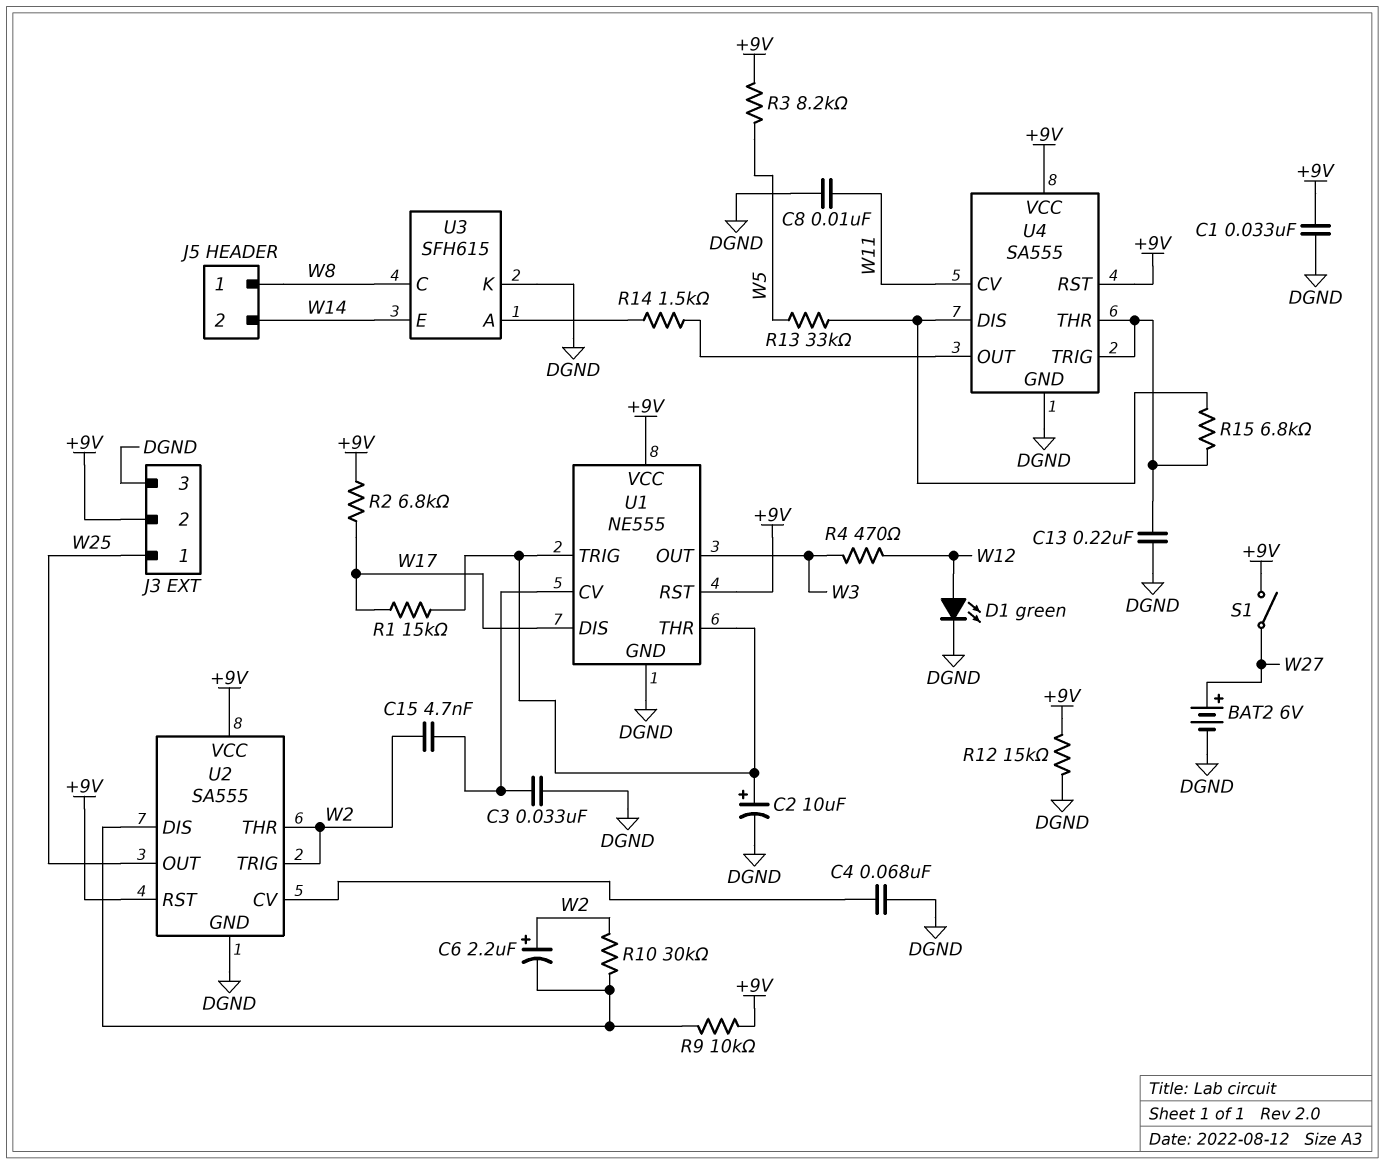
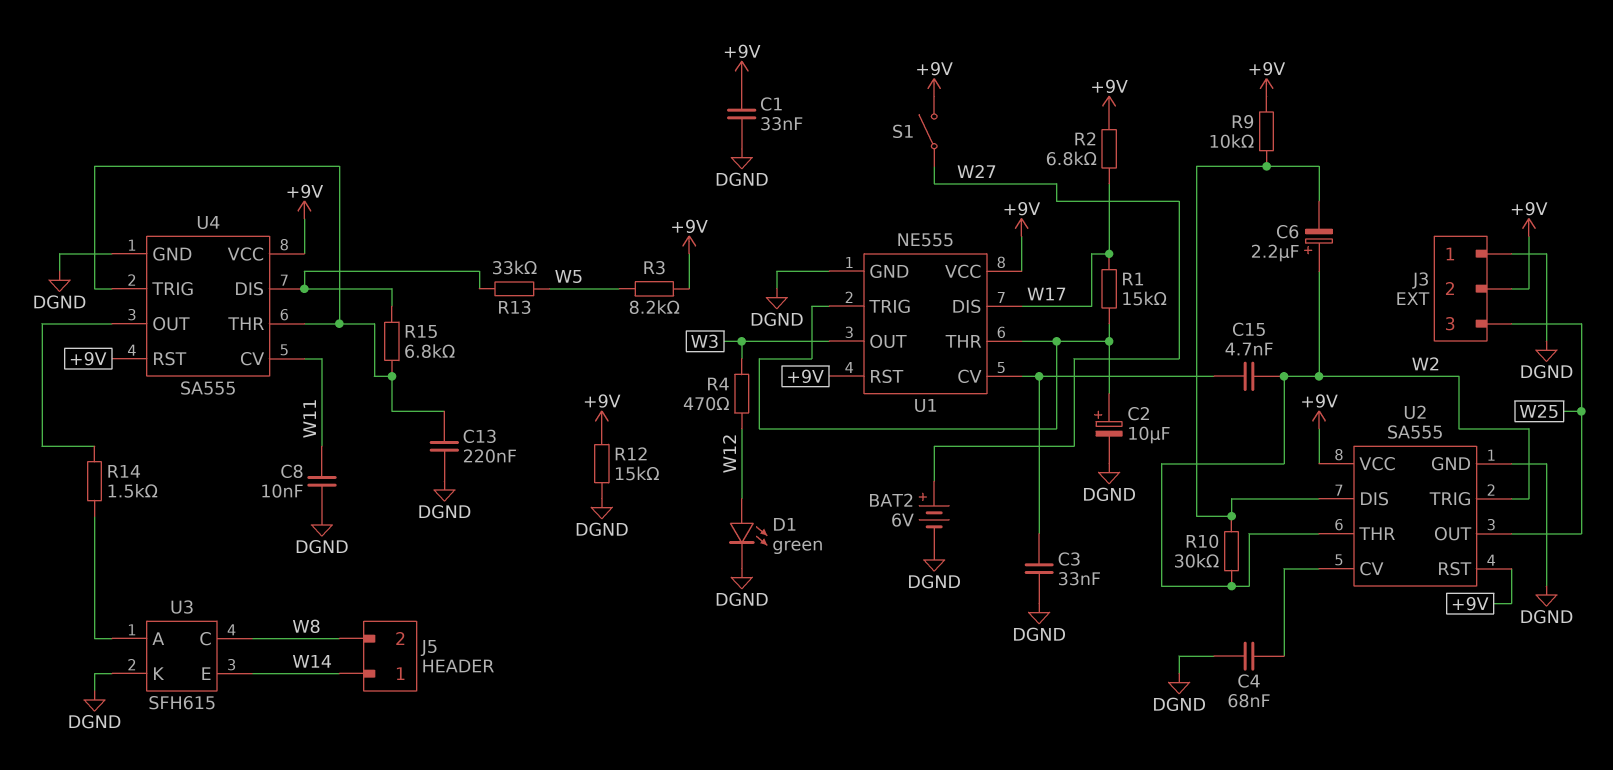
J3 pin 1: W25 -> DGND
J3 pin 3: DGND -> W25
J5 pin 1: W8 -> W14
J5 pin 2: W14 -> W8

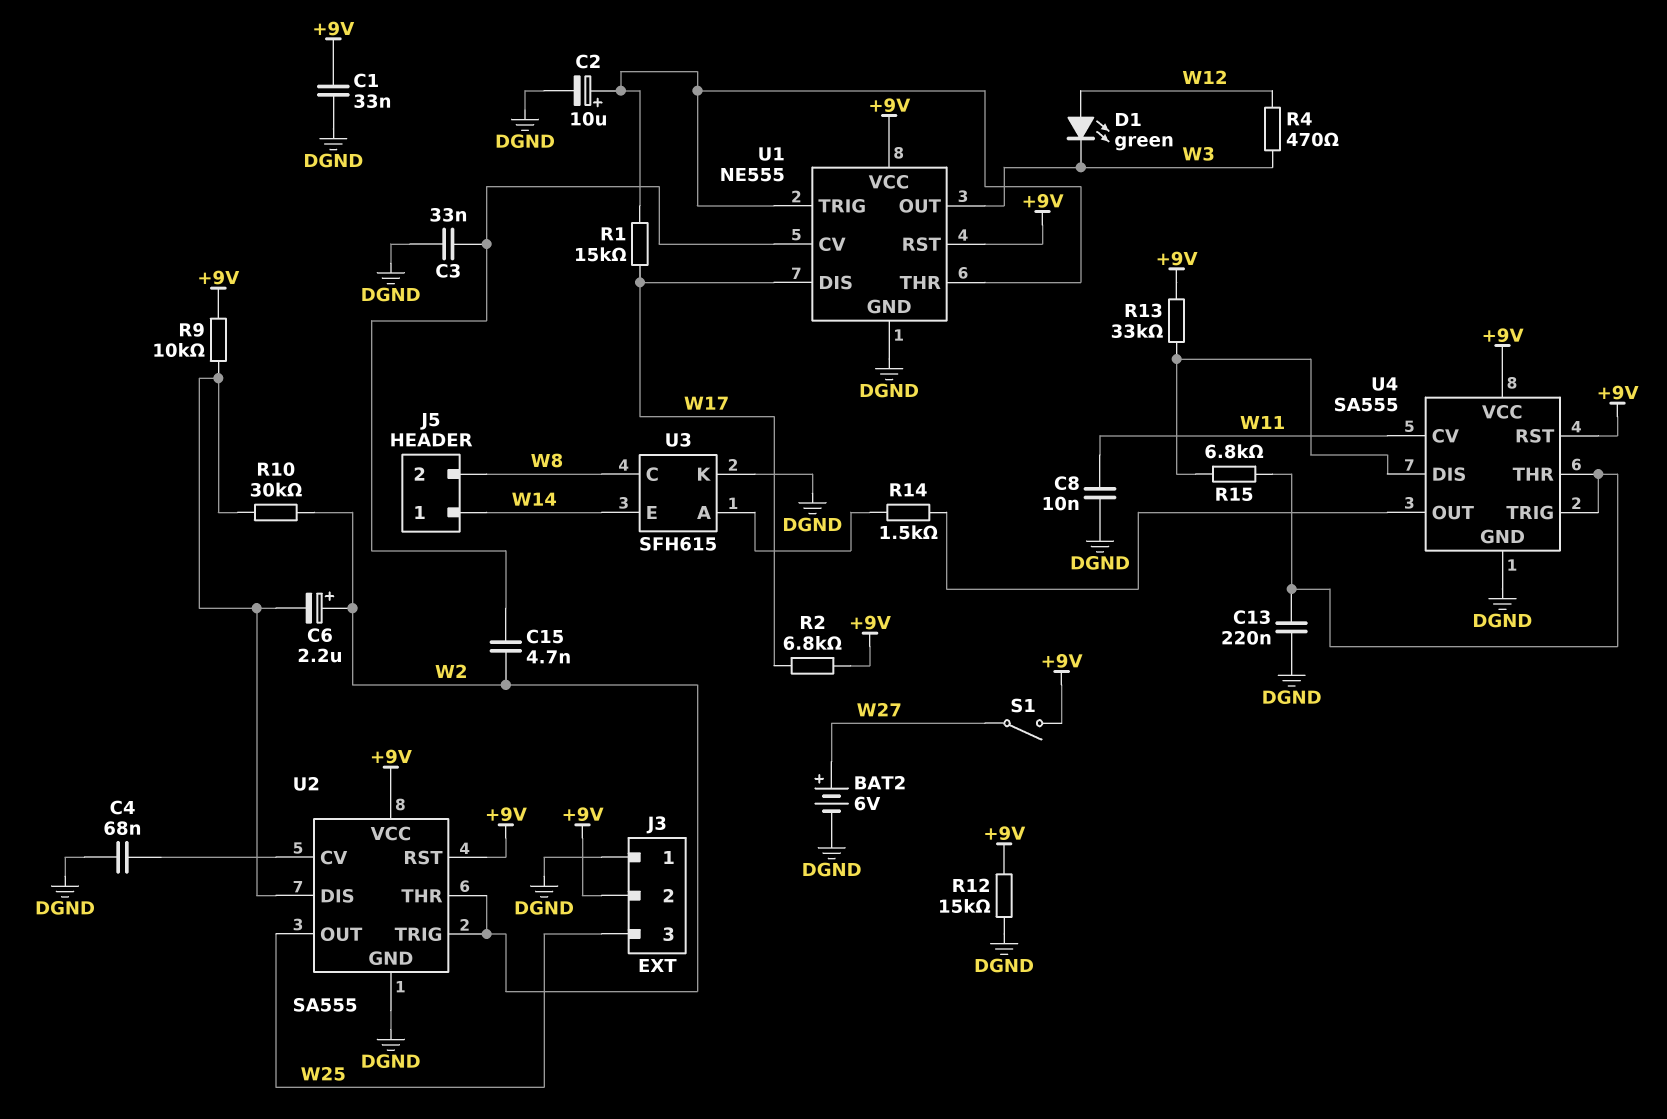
D1: LED green (A W12, K DGND) -> LED green (A W12, K W3)
R3: 8.2k (+9V, W5) -> none
R13: 33k (U4/DIS, W5) -> 33k (+9V, U4/DIS)

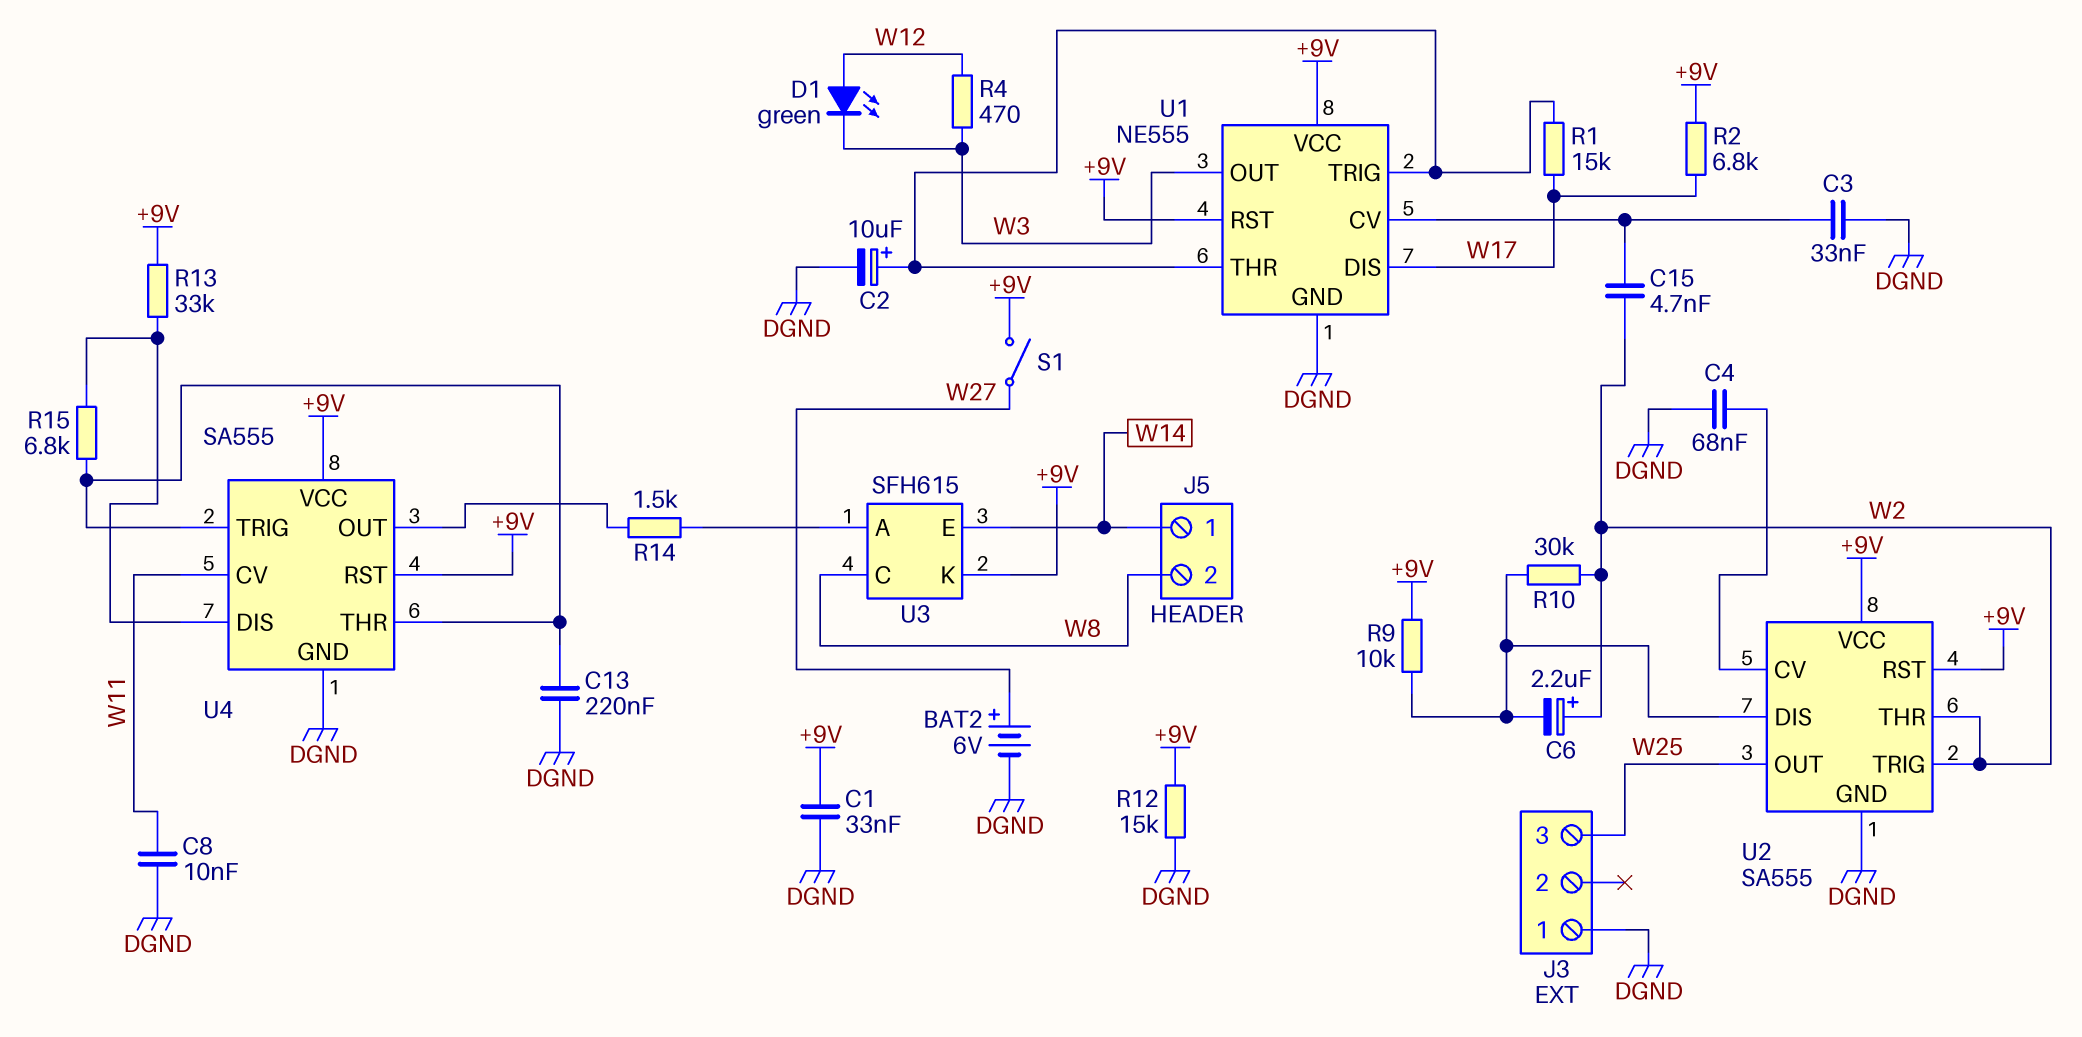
J3 pin 2: +9V -> none
U3 pin K: DGND -> +9V

